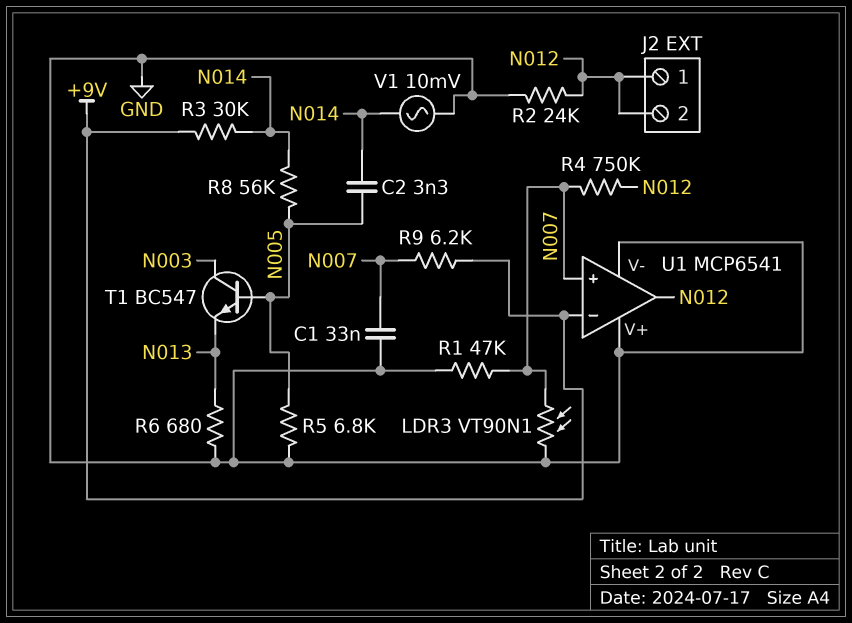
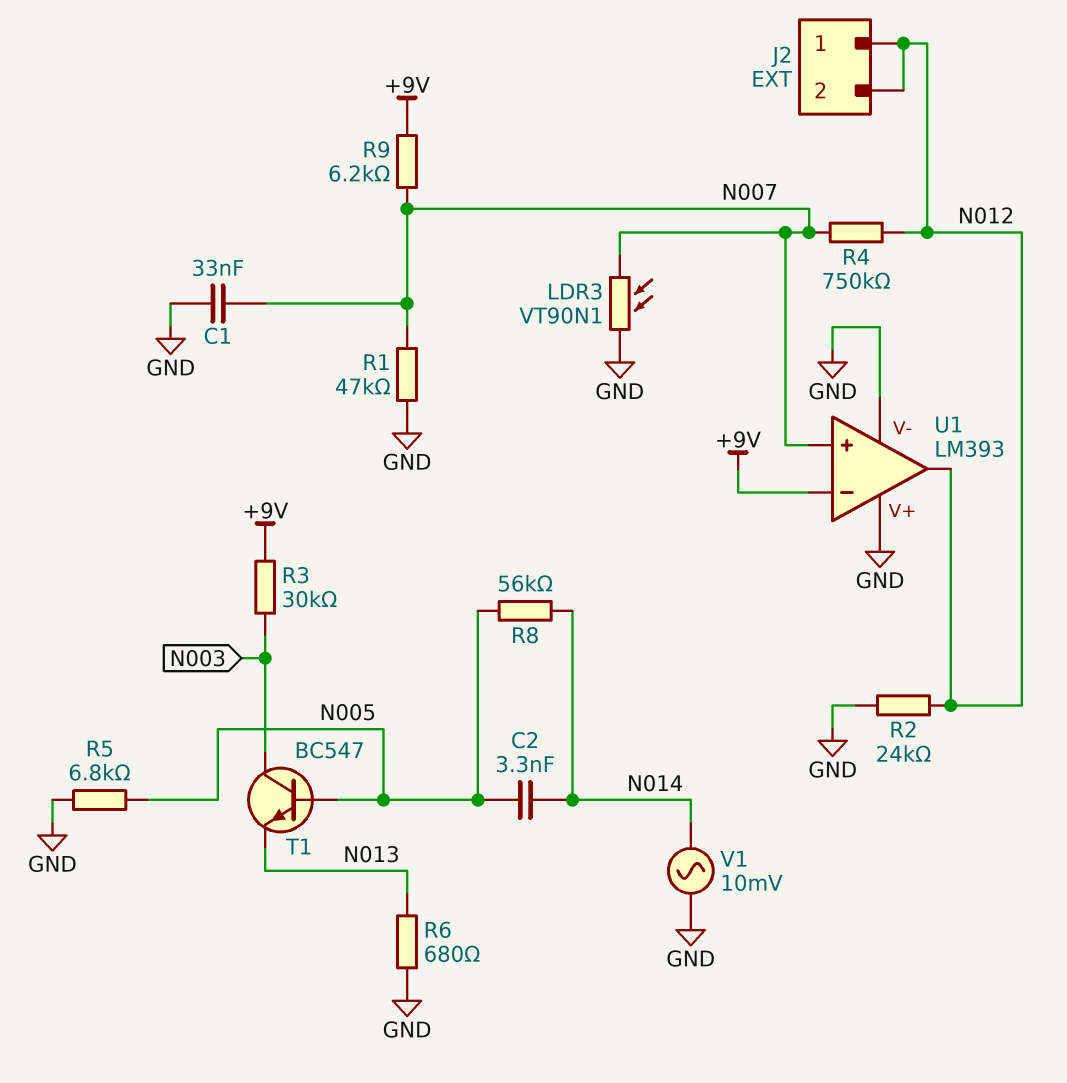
R3: 30k (+9V, N014) -> 30k (+9V, N003)
U1: MCP6541 -> LM393

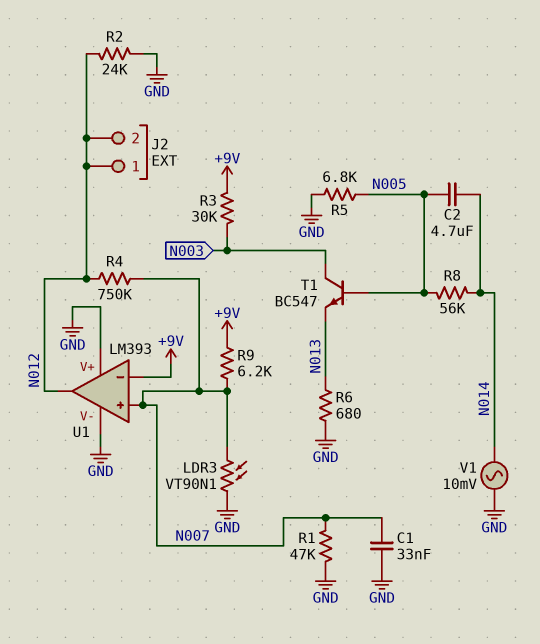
C2: 3.3nF (N005, N014) -> 4.7uF (N005, N014)

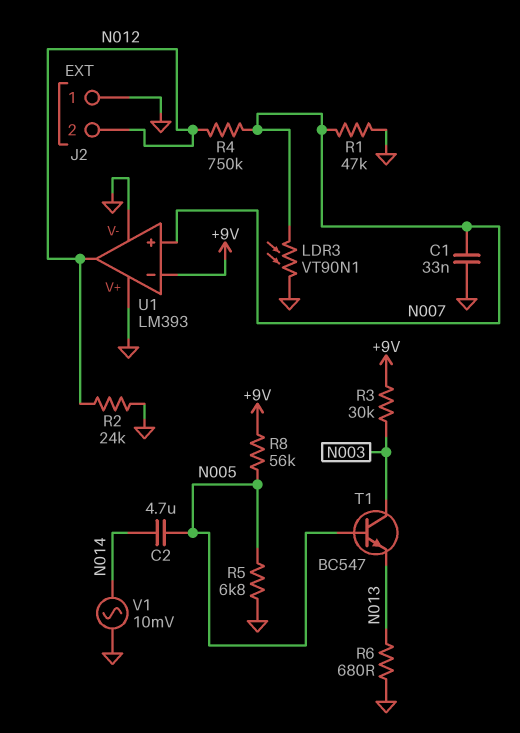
J2 pin 1: N012 -> GND
R8: 56k (N005, N014) -> 56k (+9V, N005)
R9: 6.2k (+9V, N007) -> none

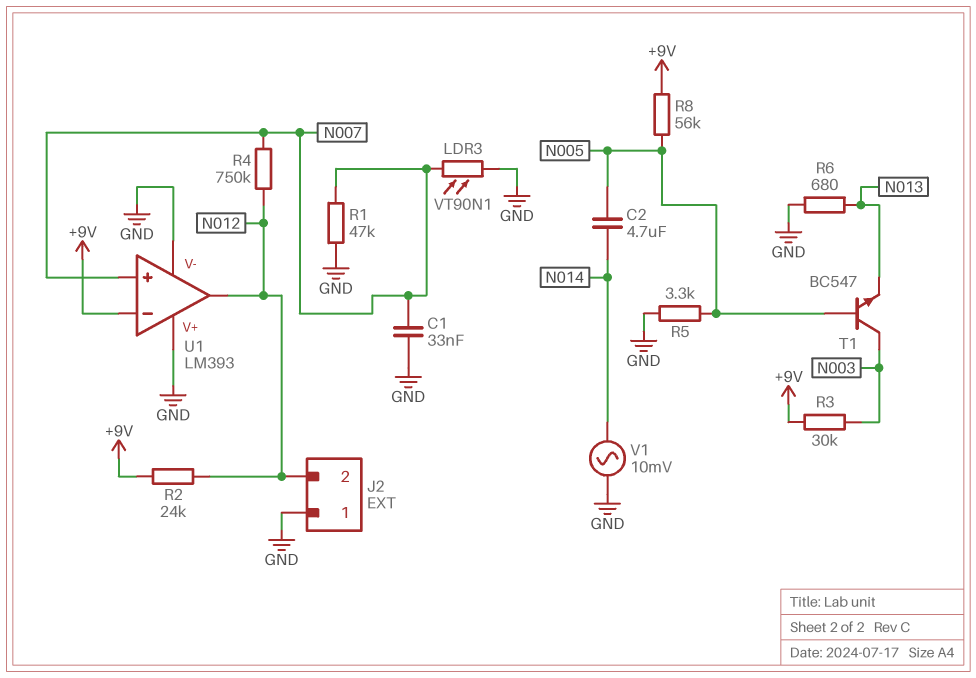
R2: 24k (GND, N012) -> 24k (+9V, N012)
R5: 6.8k (GND, N005) -> 3.3k (GND, N005)

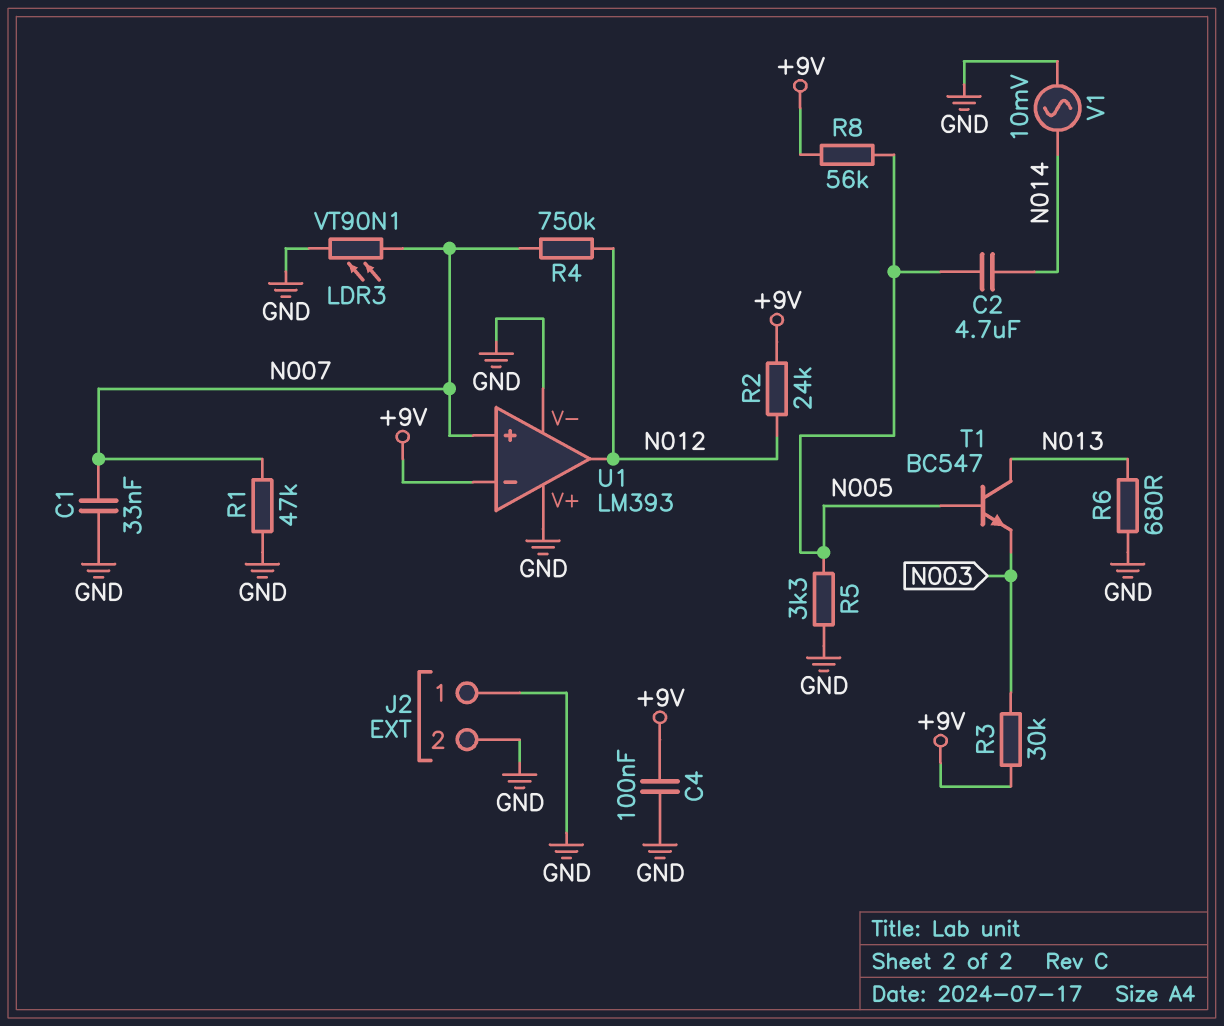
C4: none -> 100nF (+9V, GND)
J2 pin 2: N012 -> GND
T1: NPN BC547 (B N005, C N003, E N013) -> NPN BC547 (B N005, C N013, E N003)

